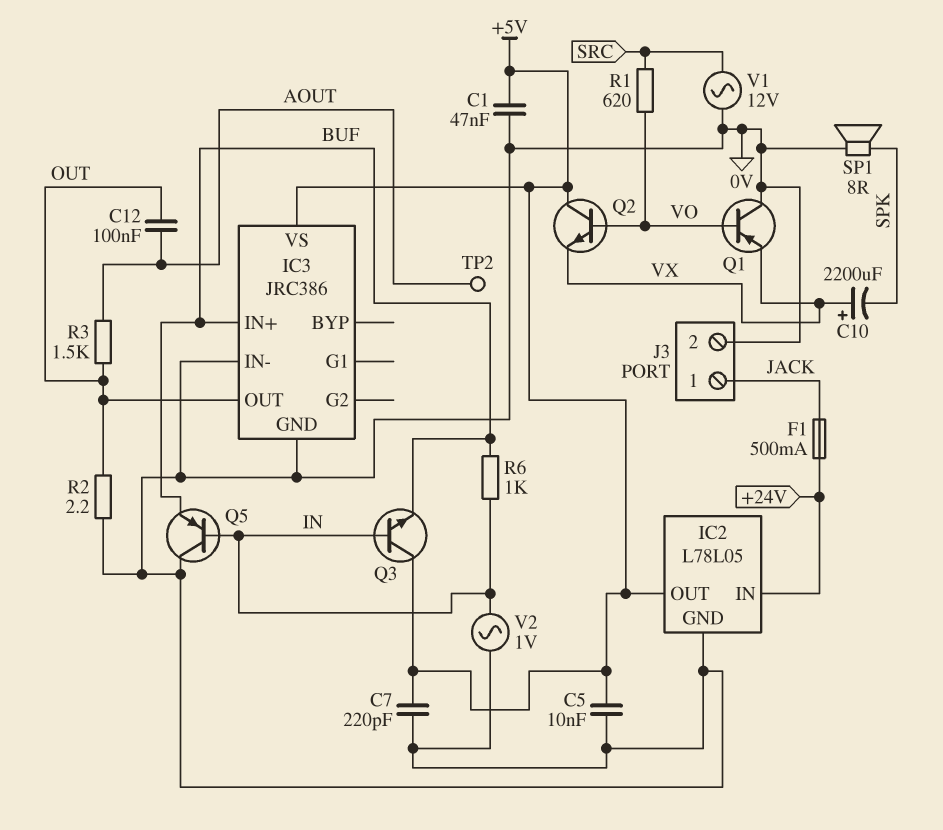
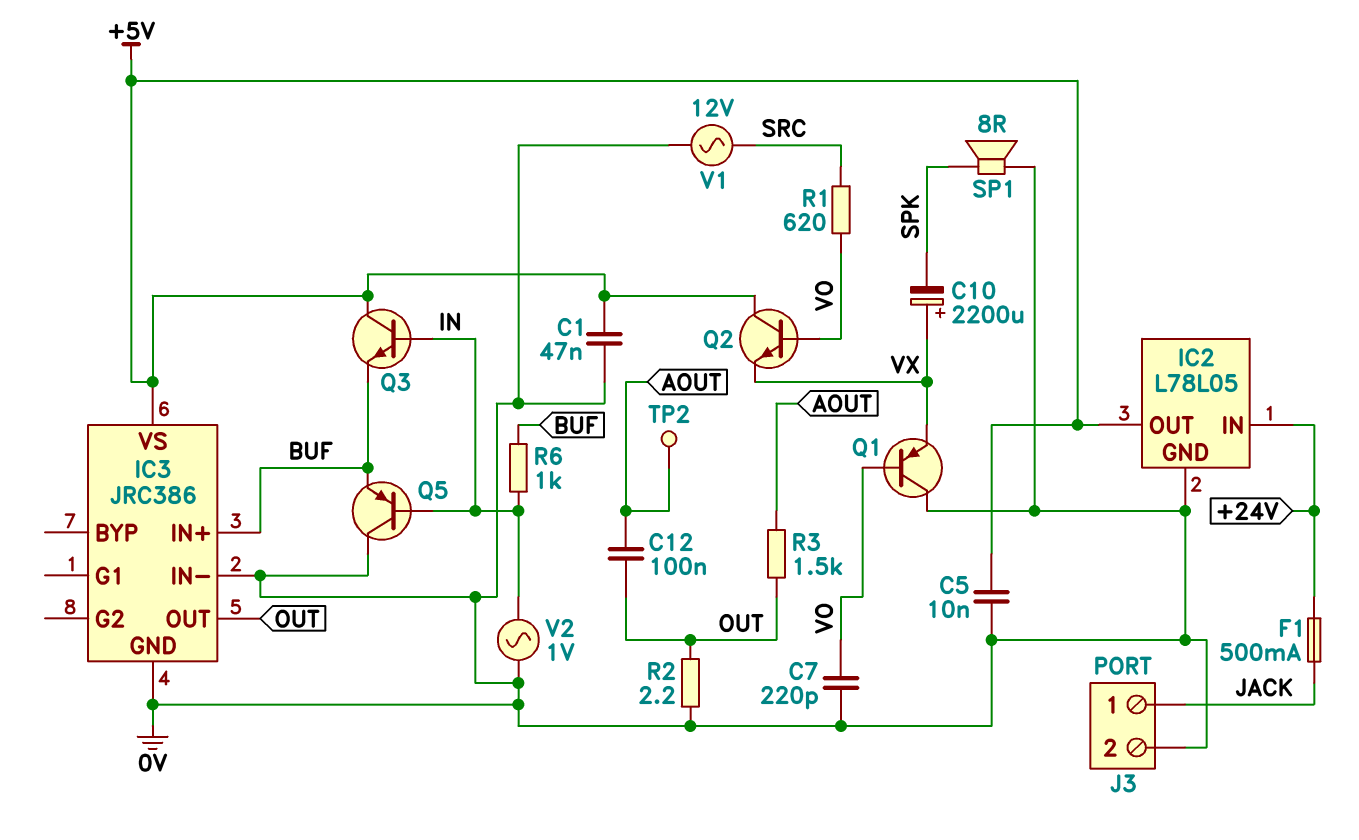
C7: 220pF (+5V, 0V) -> 220pF (0V, VO)

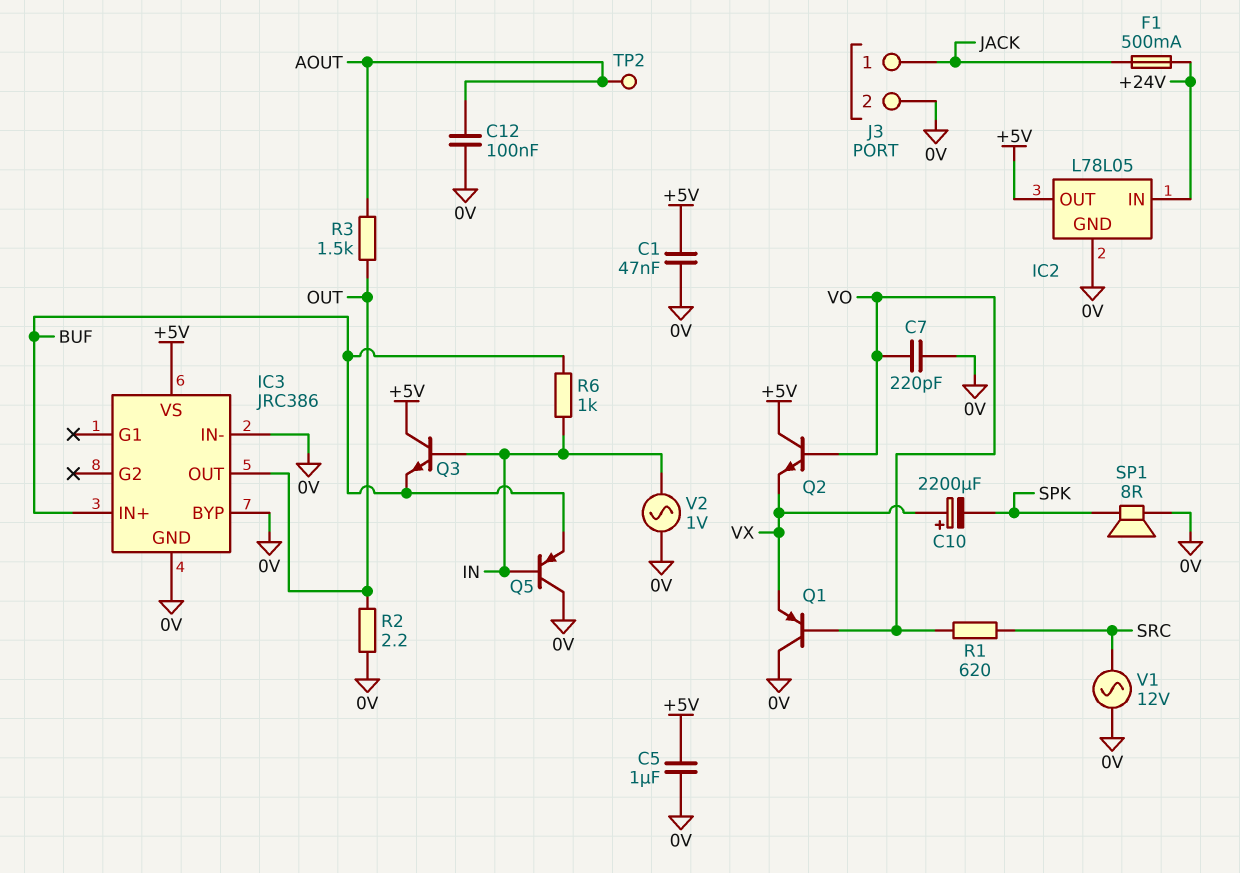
C5: 10nF (+5V, 0V) -> 1uF (+5V, 0V)
C12: 100nF (AOUT, OUT) -> 100nF (0V, AOUT)
IC3 pin BYP: none -> 0V

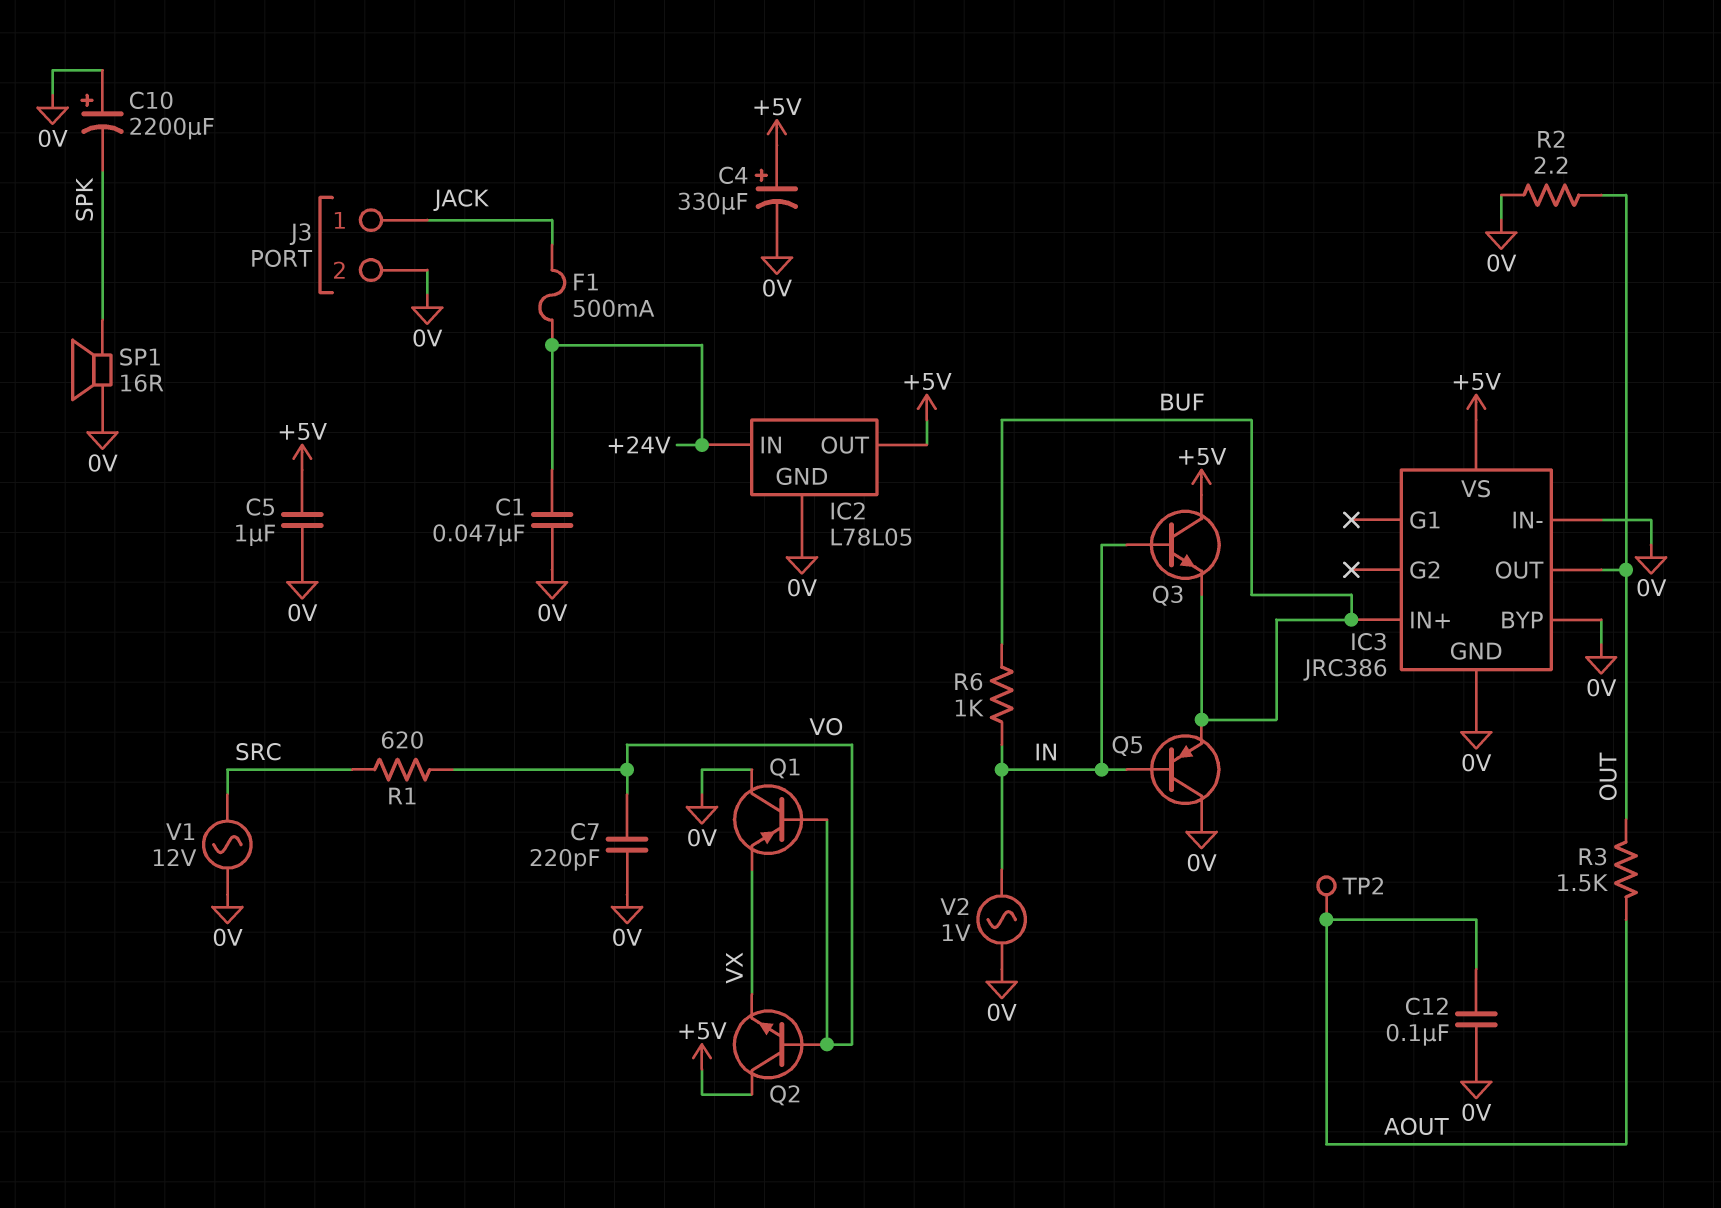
C1: 47nF (+5V, 0V) -> 47nF (+24V, 0V)
C4: none -> 330uF (plus +5V, minus 0V)
C10: 2200uF (plus VX, minus SPK) -> 2200uF (plus 0V, minus SPK)
SP1: speaker 8R (0V, SPK) -> speaker 16R (0V, SPK)

